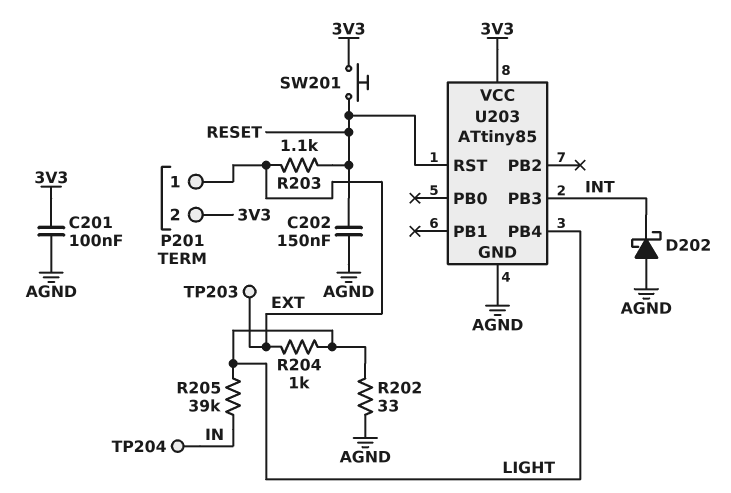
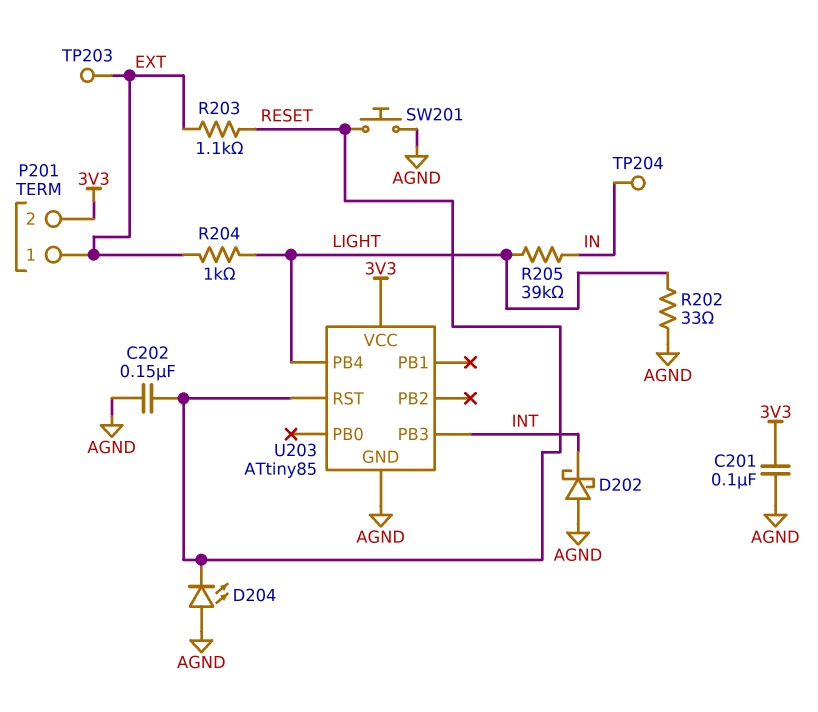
D204: none -> LED (A AGND, K RESET)
SW201: button (3V3, RESET) -> button (AGND, RESET)

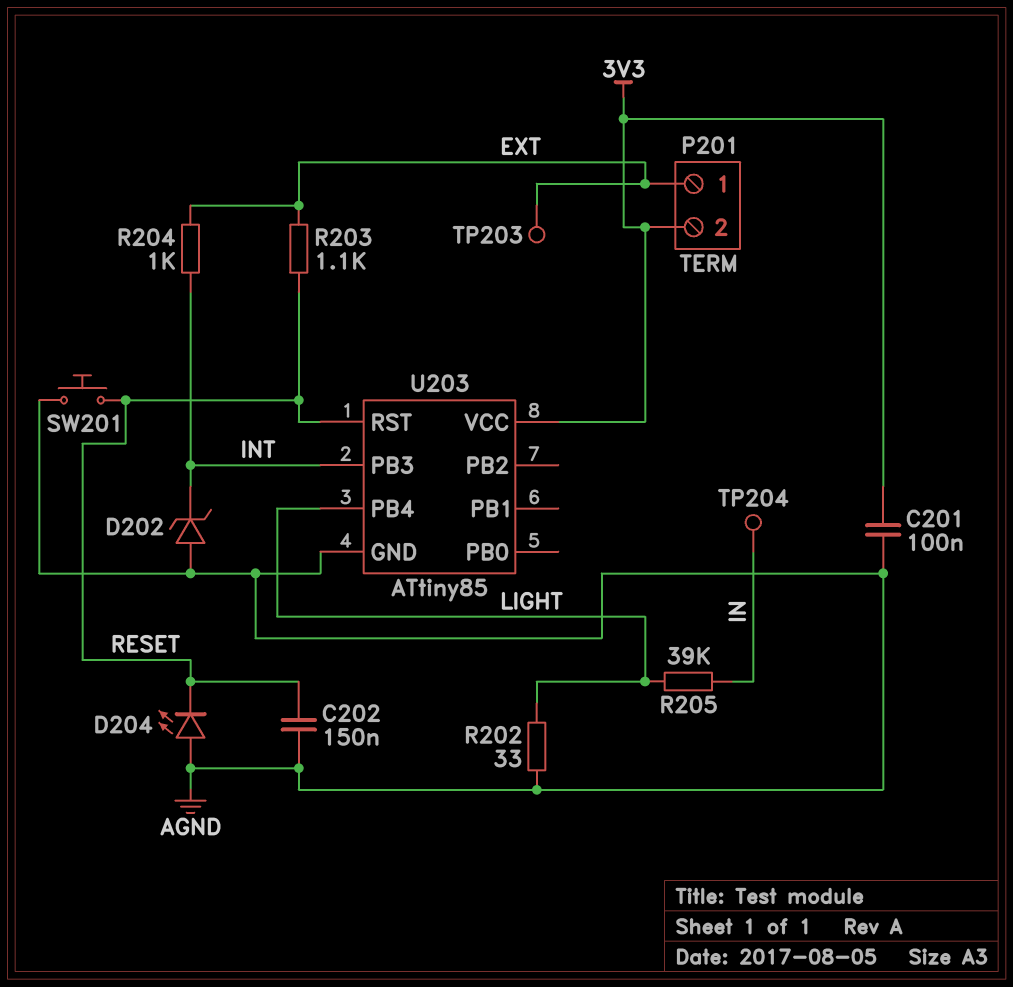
D202: schottky (A AGND, K INT) -> zener (A AGND, K INT)
R204: 1k (EXT, LIGHT) -> 1k (EXT, INT)

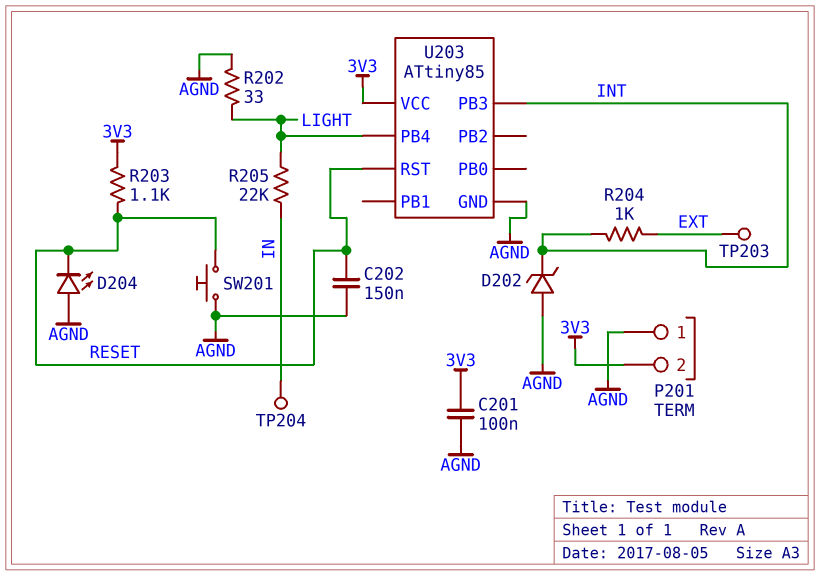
P201 pin 1: EXT -> AGND
R203: 1.1k (EXT, RESET) -> 1.1k (3V3, RESET)
R205: 39k (IN, LIGHT) -> 22k (IN, LIGHT)

